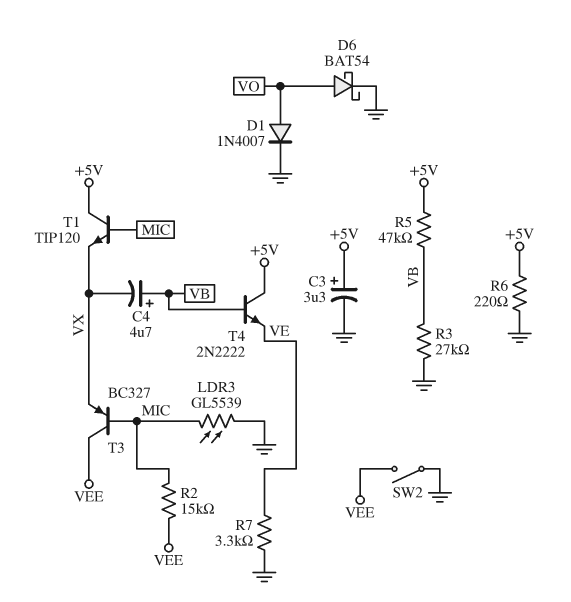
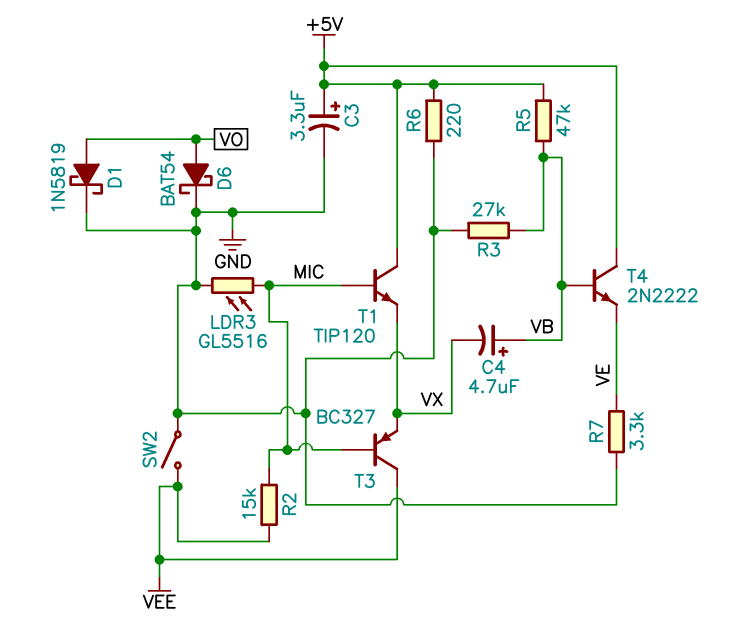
D1: diode 1N4007 (A VO, K GND) -> schottky 1N5819 (A VO, K GND)
LDR3: GL5539 (GND, MIC) -> GL5516 (GND, MIC)

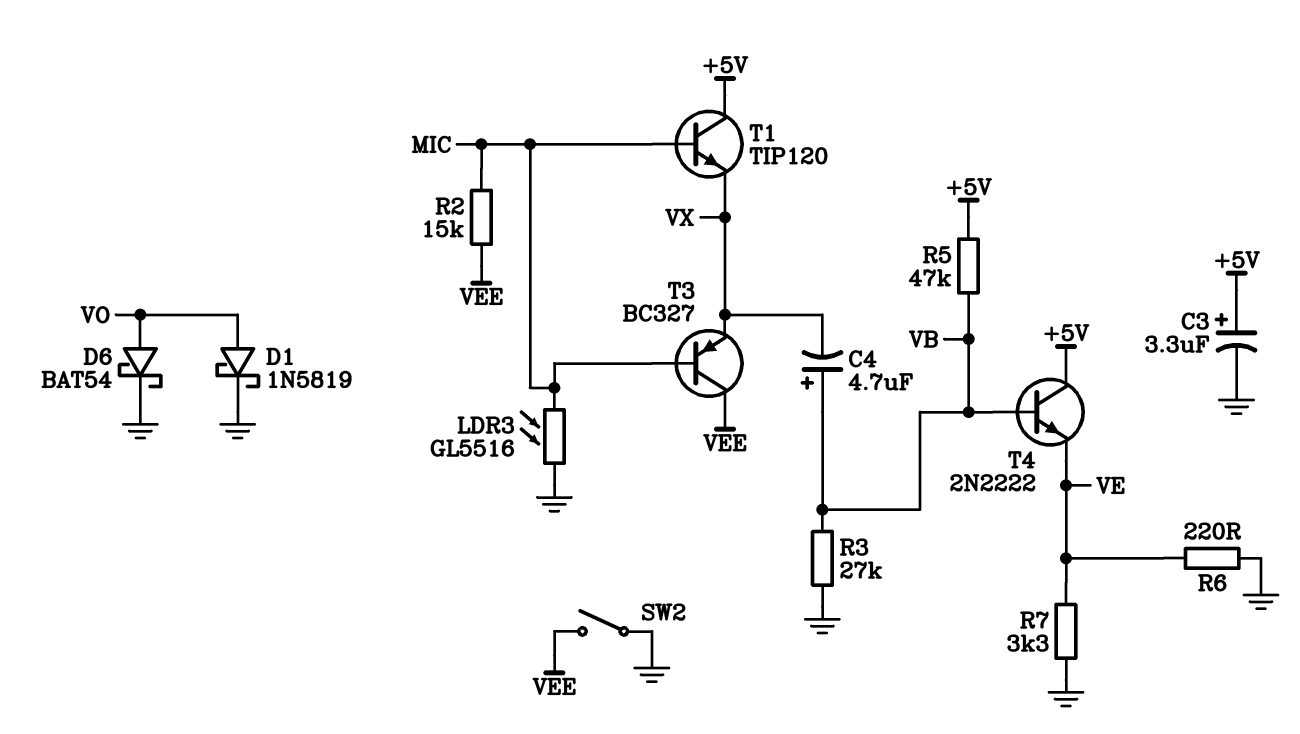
R6: 220 (+5V, GND) -> 220 (GND, VE)

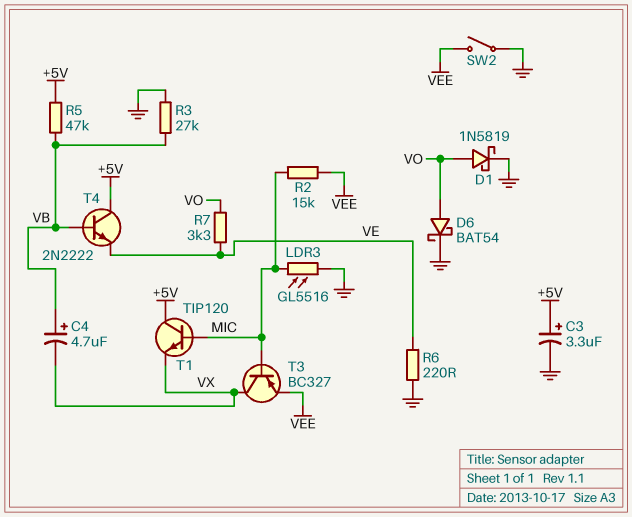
R7: 3.3k (GND, VE) -> 3.3k (VE, VO)
T3: PNP BC327 (B MIC, C VEE, E VX) -> PNP BC327 (B MIC, C VX, E VEE)

